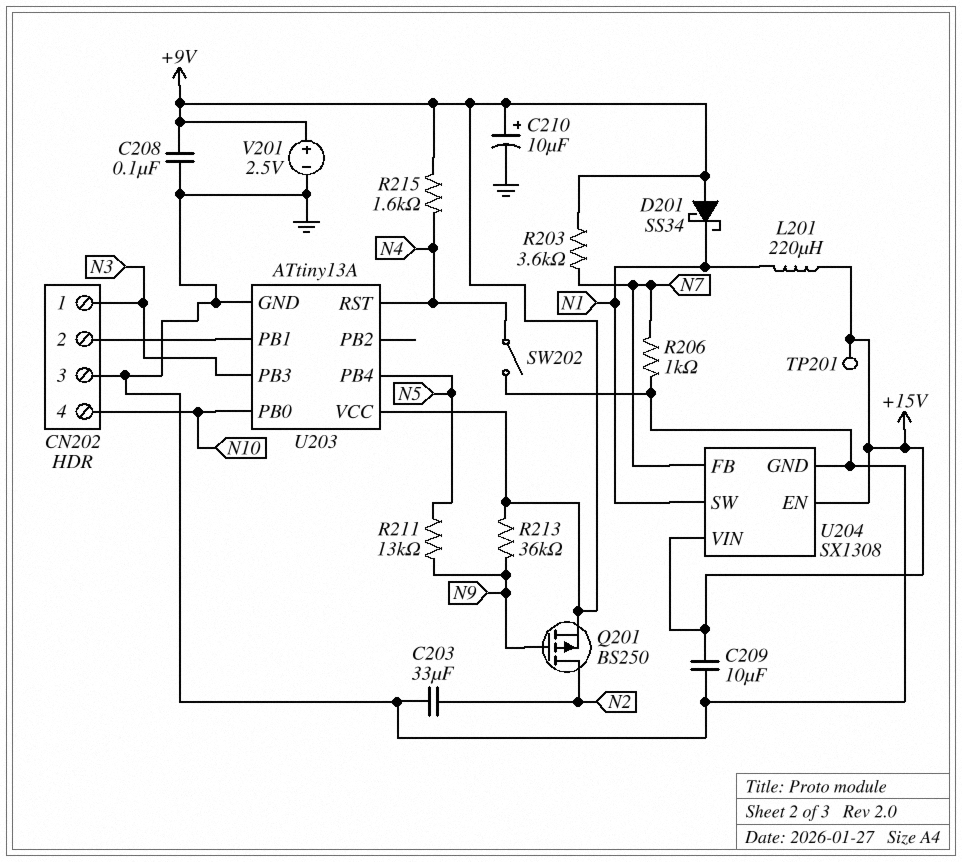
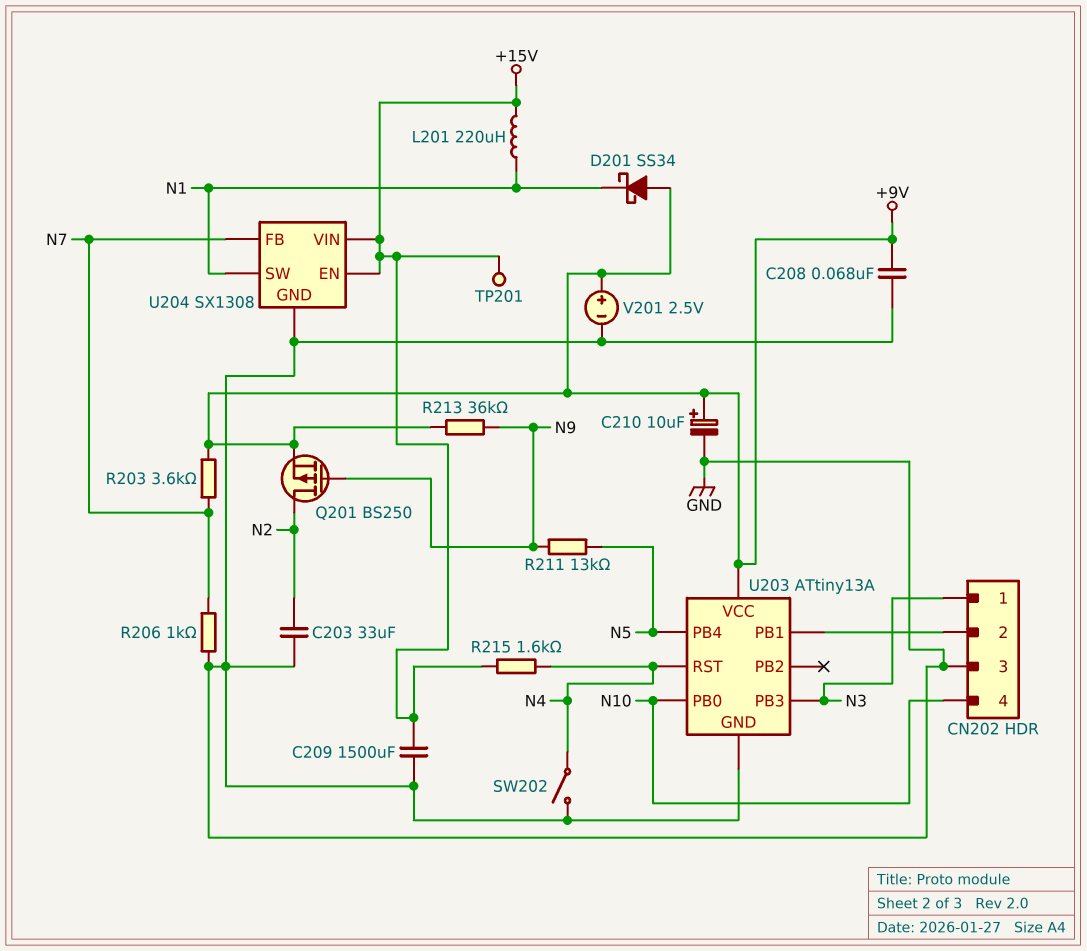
C208: 100nF (+9V, GND) -> 68nF (+9V, GND)
C209: 10uF (+15V, GND) -> 1500uF (+15V, GND)
R215: 1.6k (+9V, N4) -> 1.6k (+15V, N4)

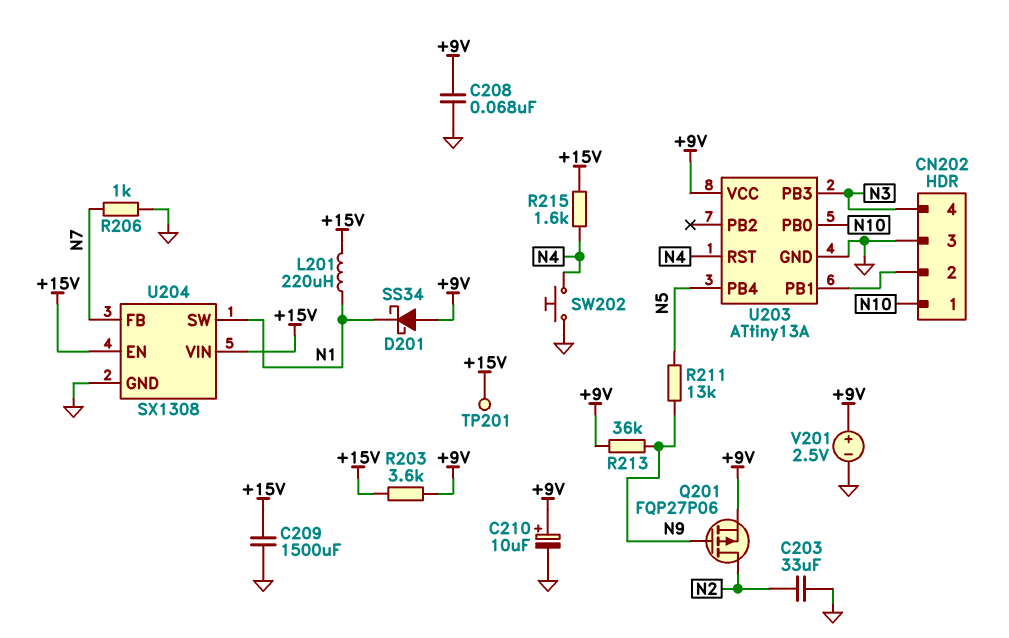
CN202 pin 1: N3 -> N10
CN202 pin 4: N10 -> N3
Q201: PMOS BS250 (G N9, D N2, S +9V) -> PMOS FQP27P06 (G N9, D N2, S +9V)
R203: 3.6k (+9V, N7) -> 3.6k (+9V, +15V)
SW202: switch (GND, N4) -> button (GND, N4)

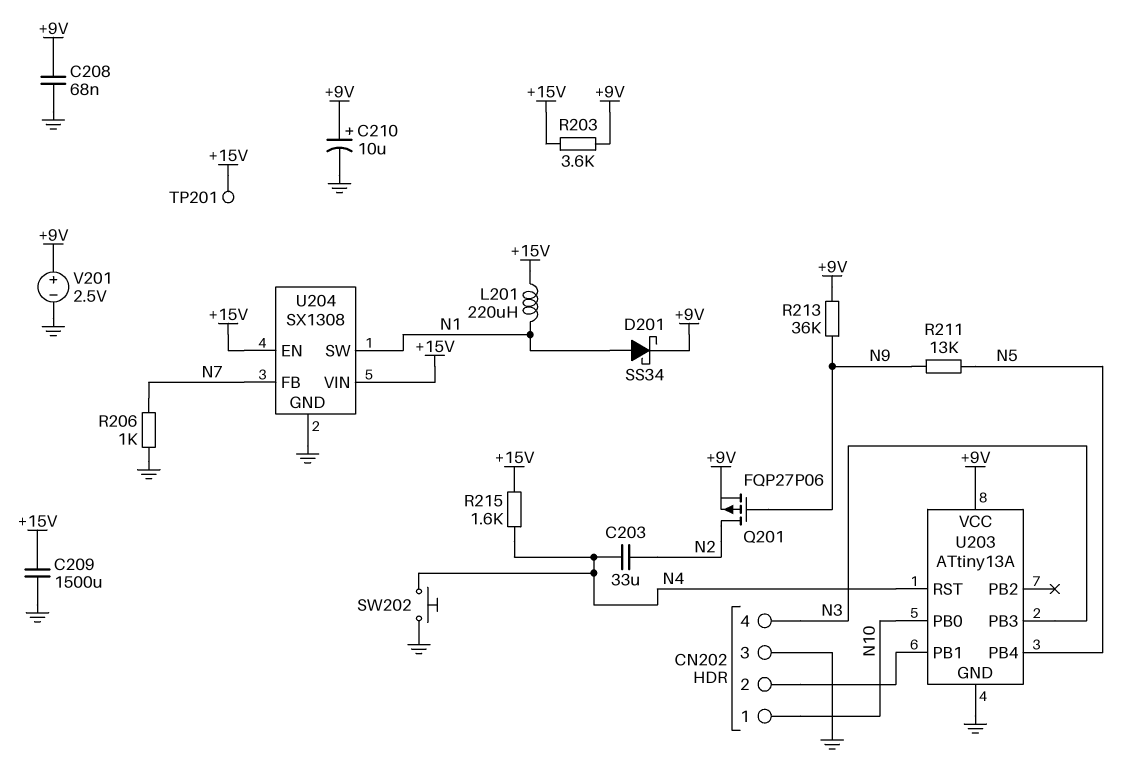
C203: 33uF (GND, N2) -> 33uF (N2, N4)
D201: schottky SS34 (A +9V, K N1) -> schottky SS34 (A N1, K +9V)

